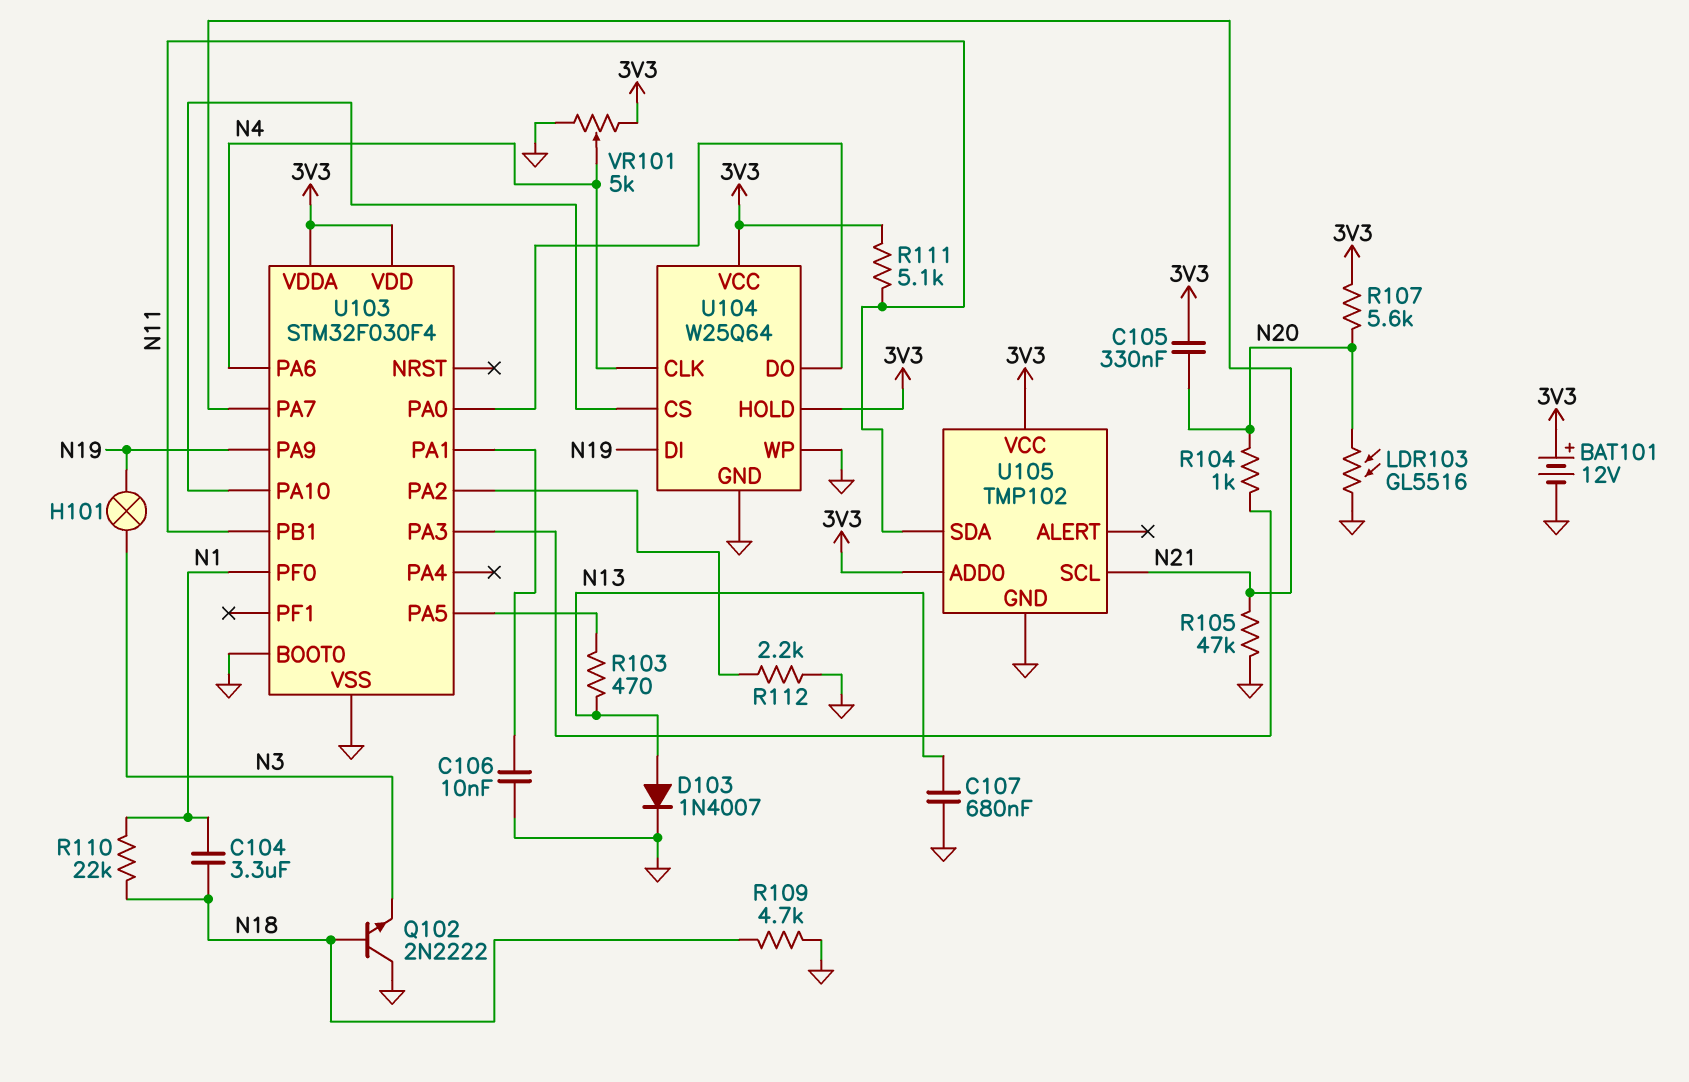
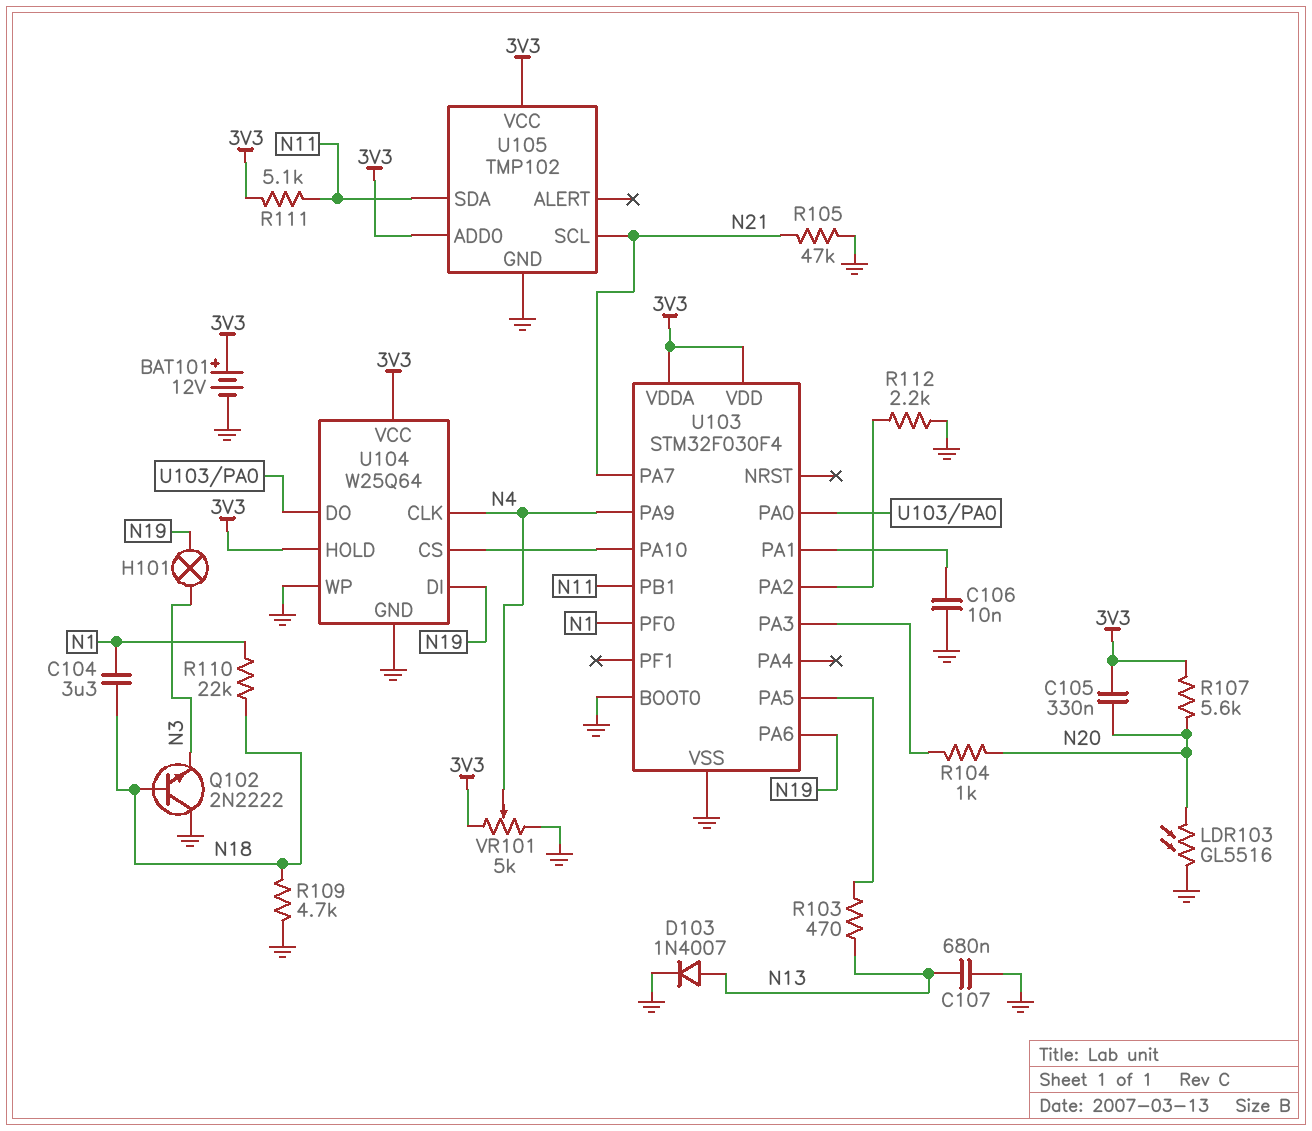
U103 pin PA6: N4 -> N19
U103 pin PA9: N19 -> N4

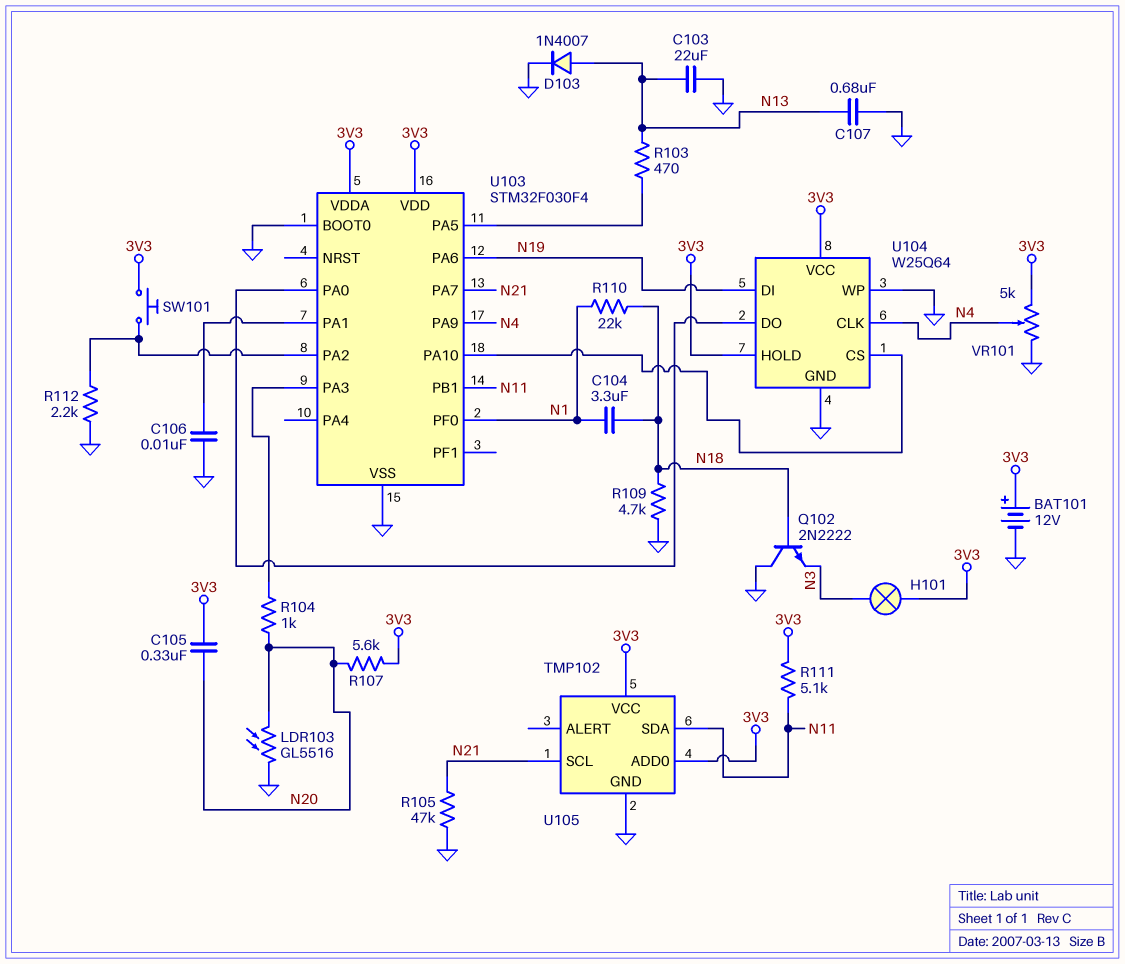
C103: none -> 22uF (GND, N13)
H101: lamp (N3, N19) -> lamp (3V3, N3)
SW101: none -> button (3V3, U103/PA2)

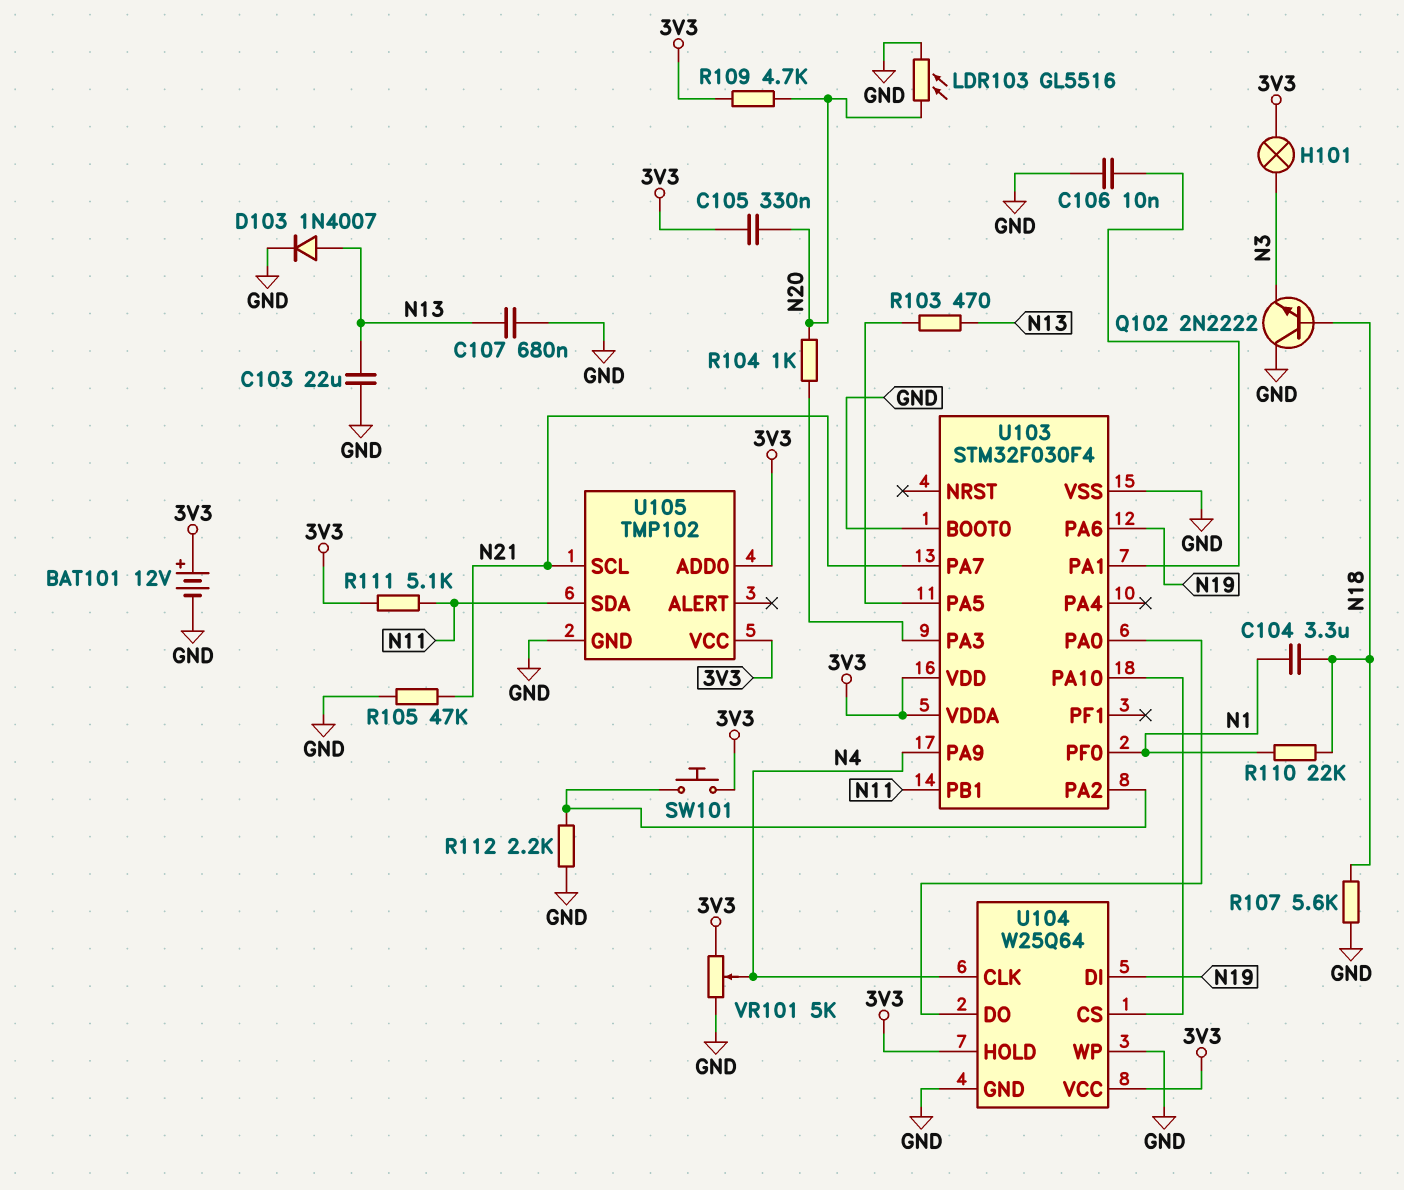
R107: 5.6k (3V3, N20) -> 5.6k (GND, N18)
R109: 4.7k (GND, N18) -> 4.7k (3V3, N20)

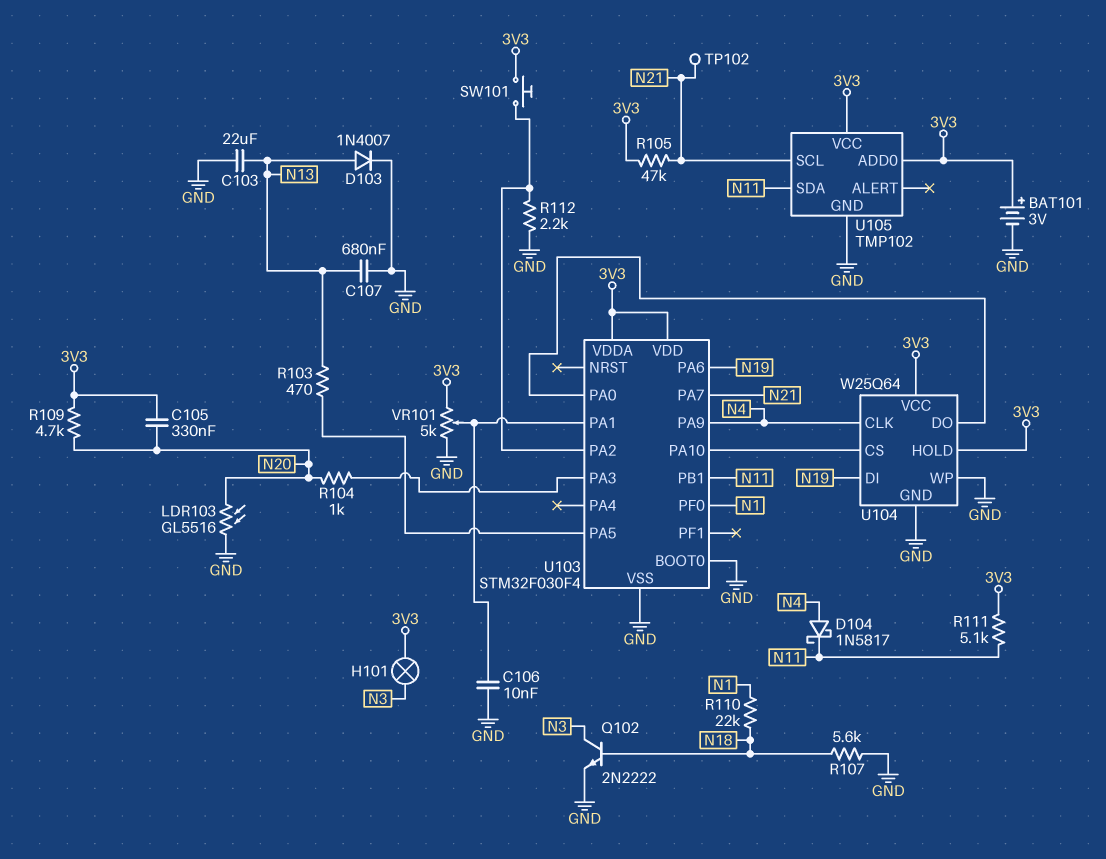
BAT101: 12V (plus 3V3, minus GND) -> 3V (plus 3V3, minus GND)
C104: 3.3uF (N1, N18) -> none
D104: none -> schottky 1N5817 (A N4, K N11)
Q102: NPN 2N2222 (B N18, C GND, E N3) -> NPN 2N2222 (B N18, C N3, E GND)
R105: 47k (GND, N21) -> 47k (3V3, N21)
TP102: none -> test point (N21)
VR101: 5k (3V3, GND, wiper N4) -> 5k (3V3, GND, wiper U103/PA1)

